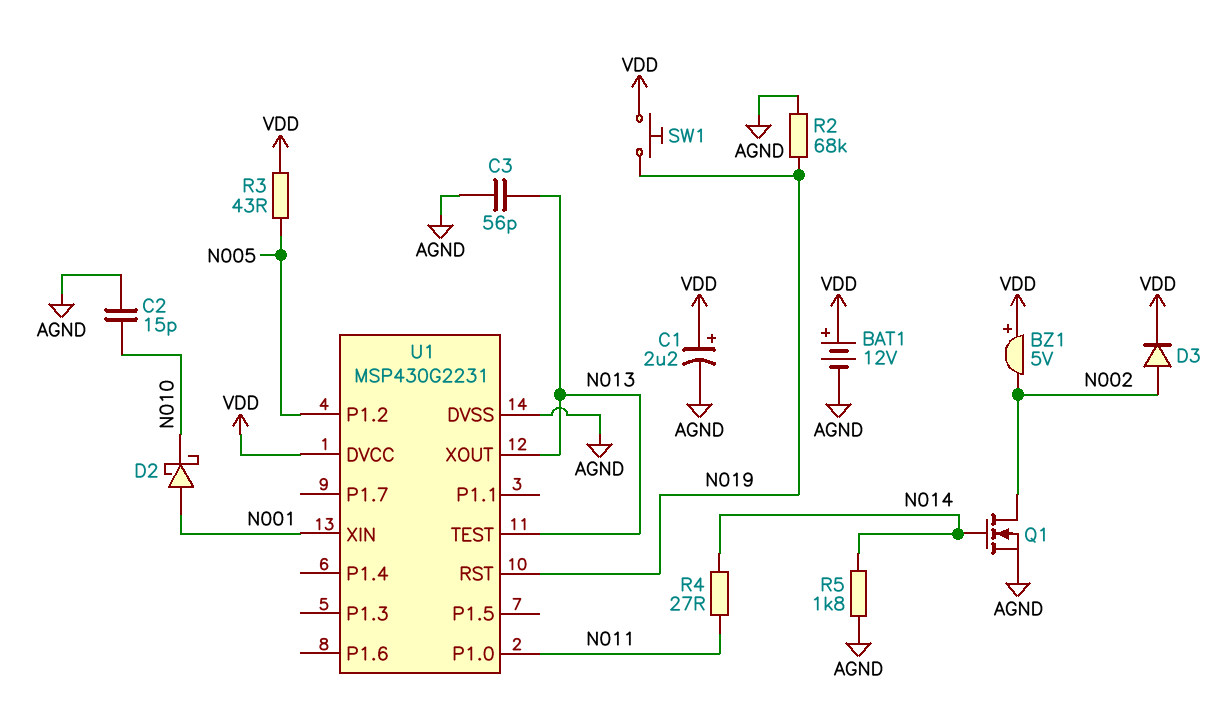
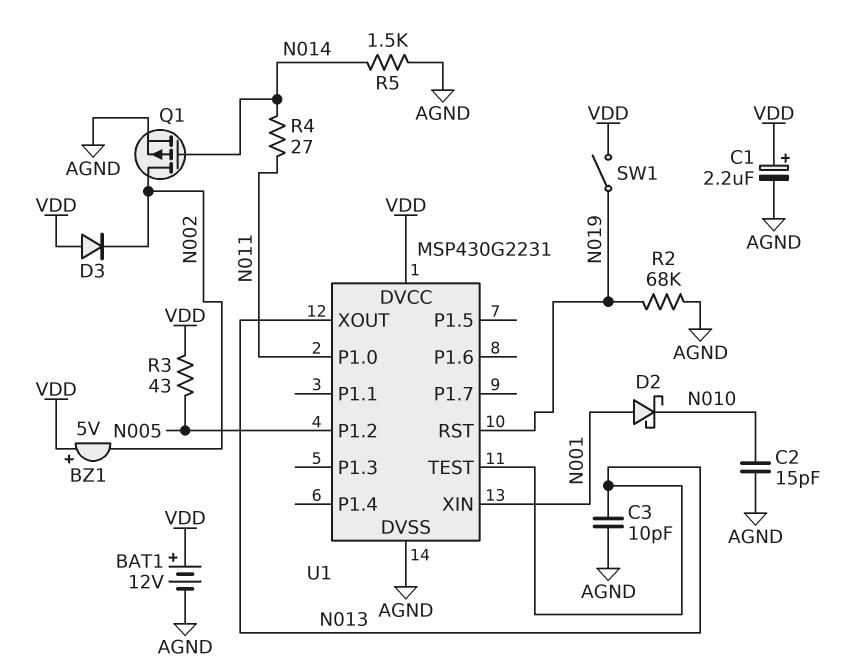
C3: 56pF (AGND, N013) -> 10pF (AGND, N013)
D3: diode (A N002, K VDD) -> diode (A VDD, K N002)
Q1: NMOS (G N014, D N002, S AGND) -> PMOS (G N014, D N002, S AGND)
R5: 1.8k (AGND, N014) -> 1.5k (AGND, N014)
SW1: button (N019, VDD) -> switch (N019, VDD)

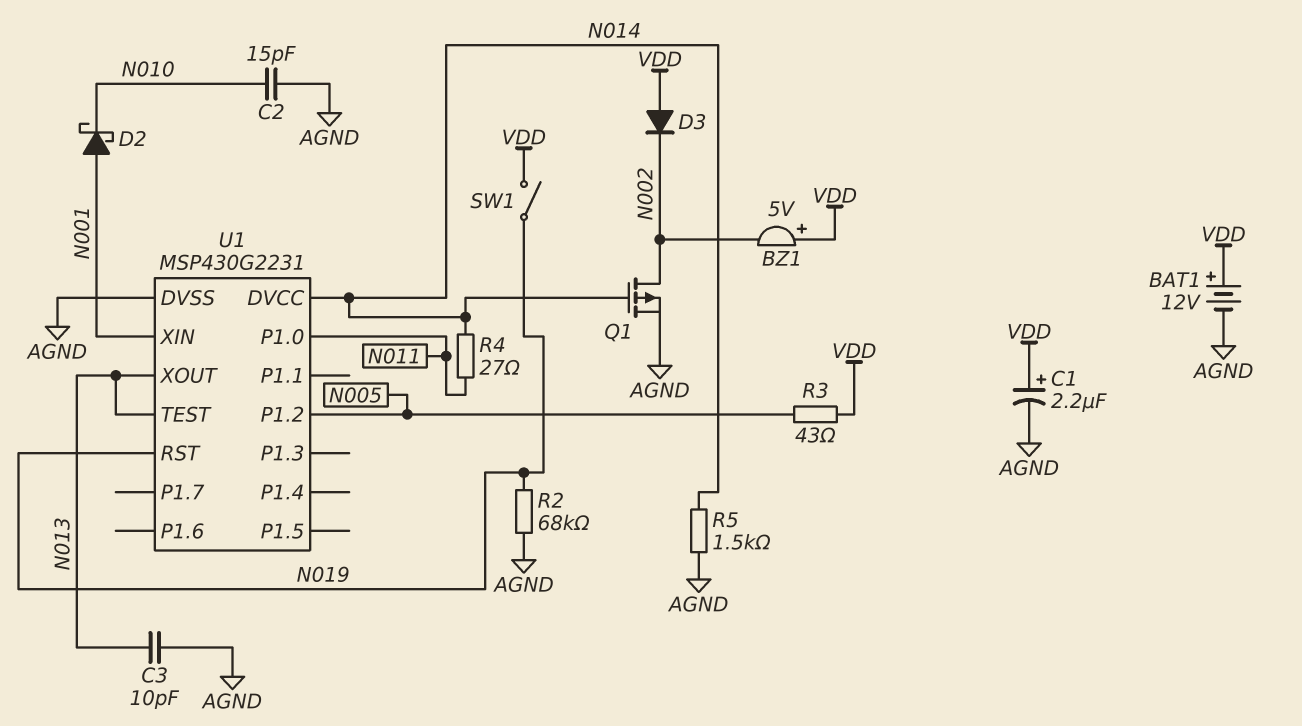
U1 pin DVCC: VDD -> N014

